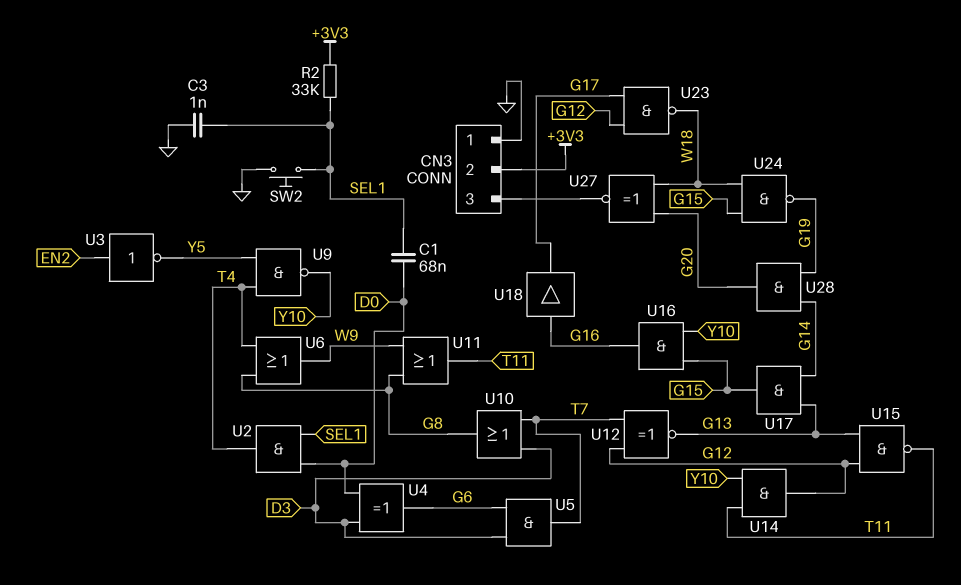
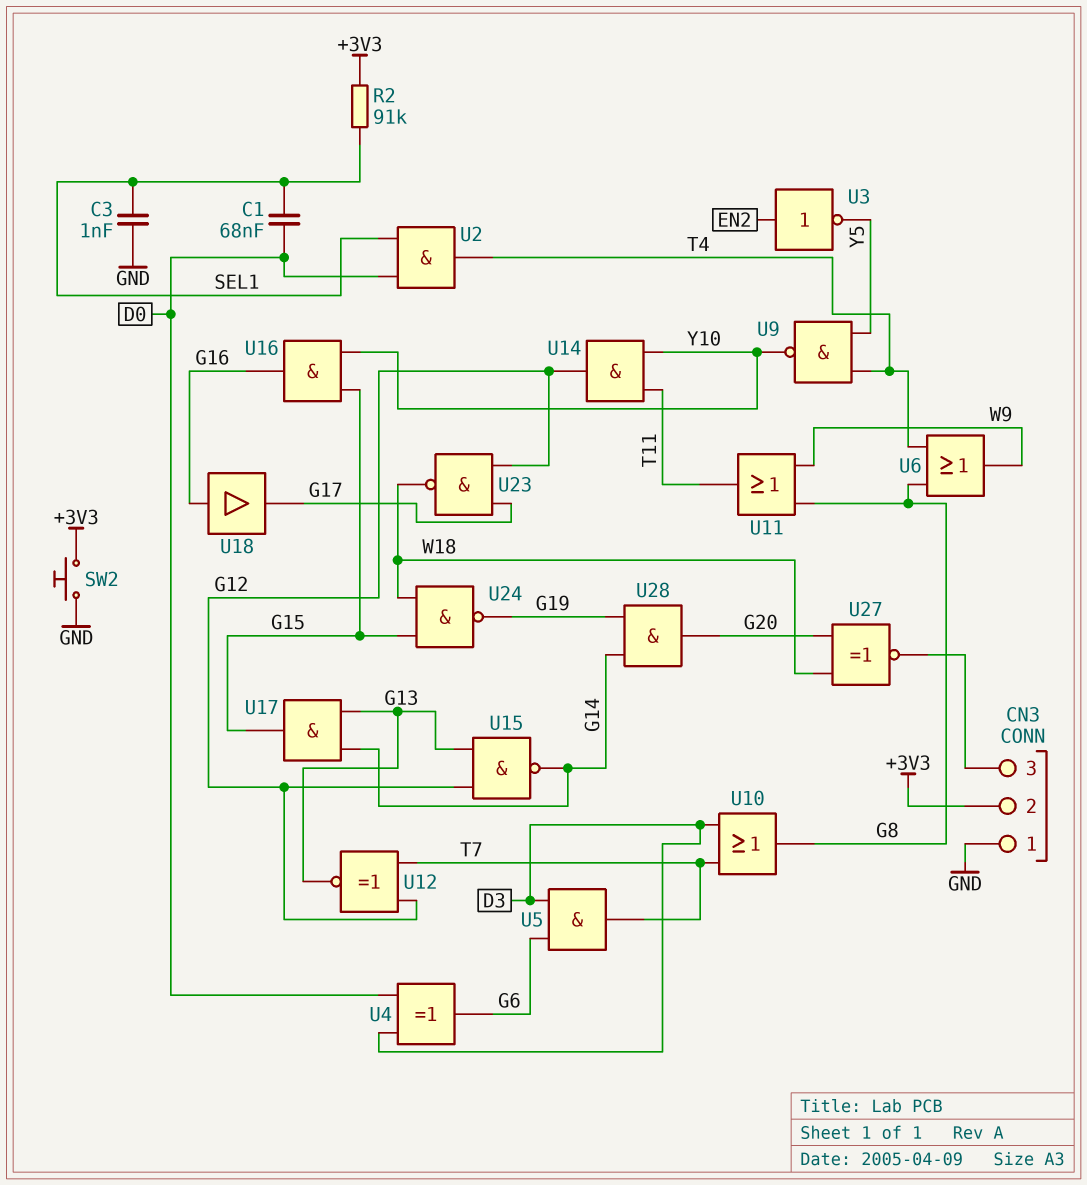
R2: 33k (+3V3, SEL1) -> 91k (+3V3, SEL1)
SW2: button (GND, SEL1) -> button (+3V3, GND)
U15: NAND (in G12, in G13, out T11) -> NAND (in G12, in G13, out G14)

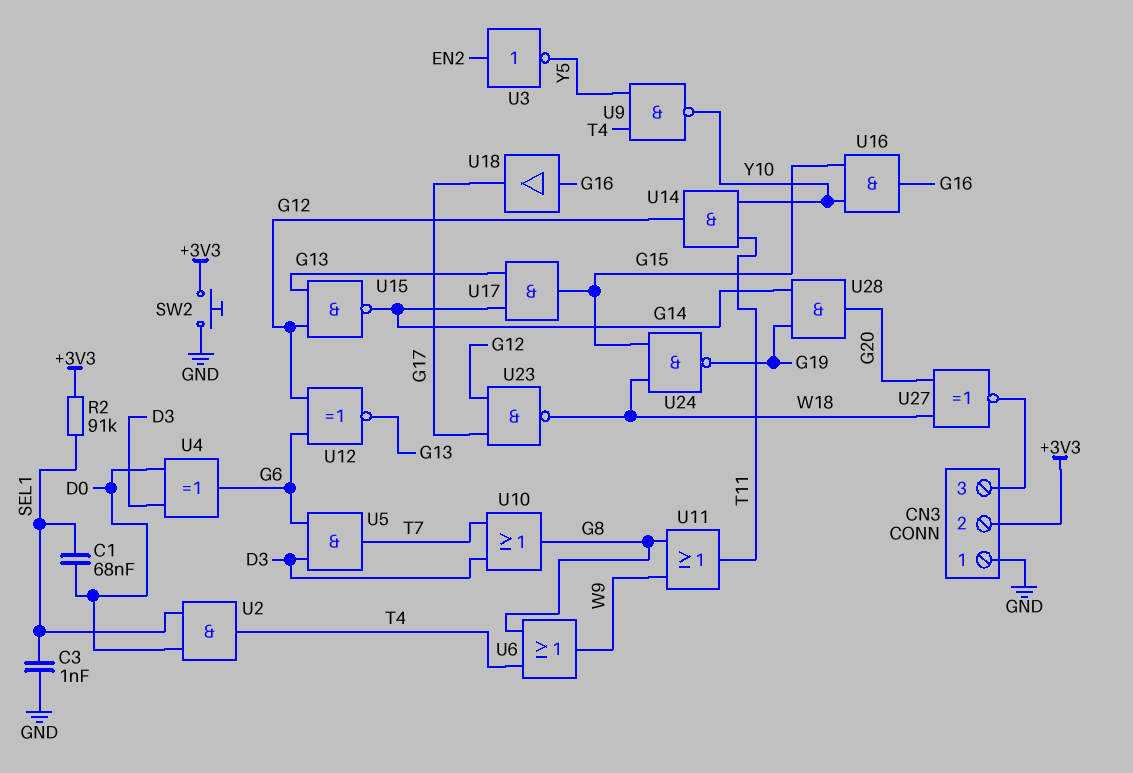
U12: XNOR (in G12, in T7, out G13) -> XNOR (in G6, in G12, out G13)

